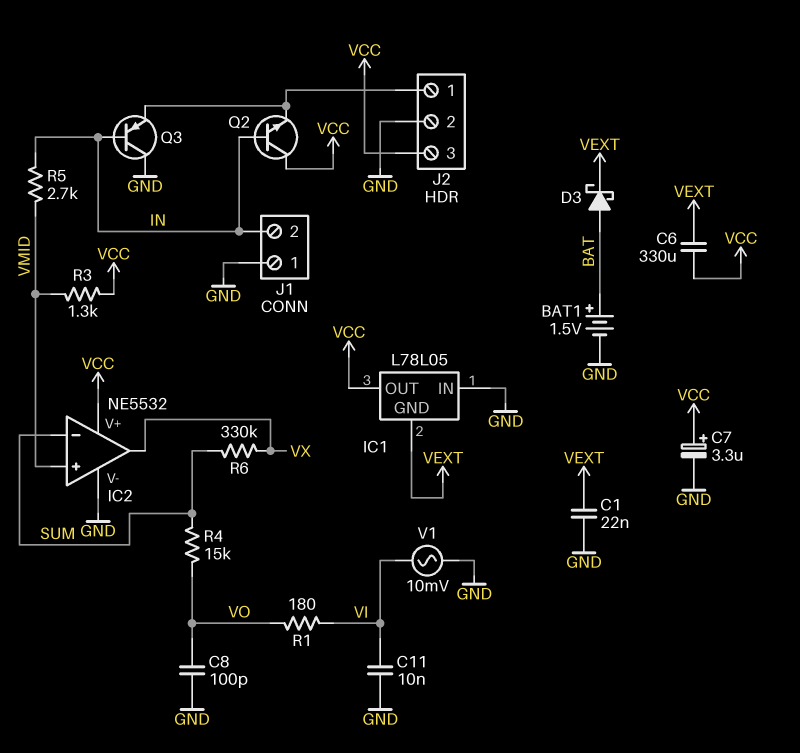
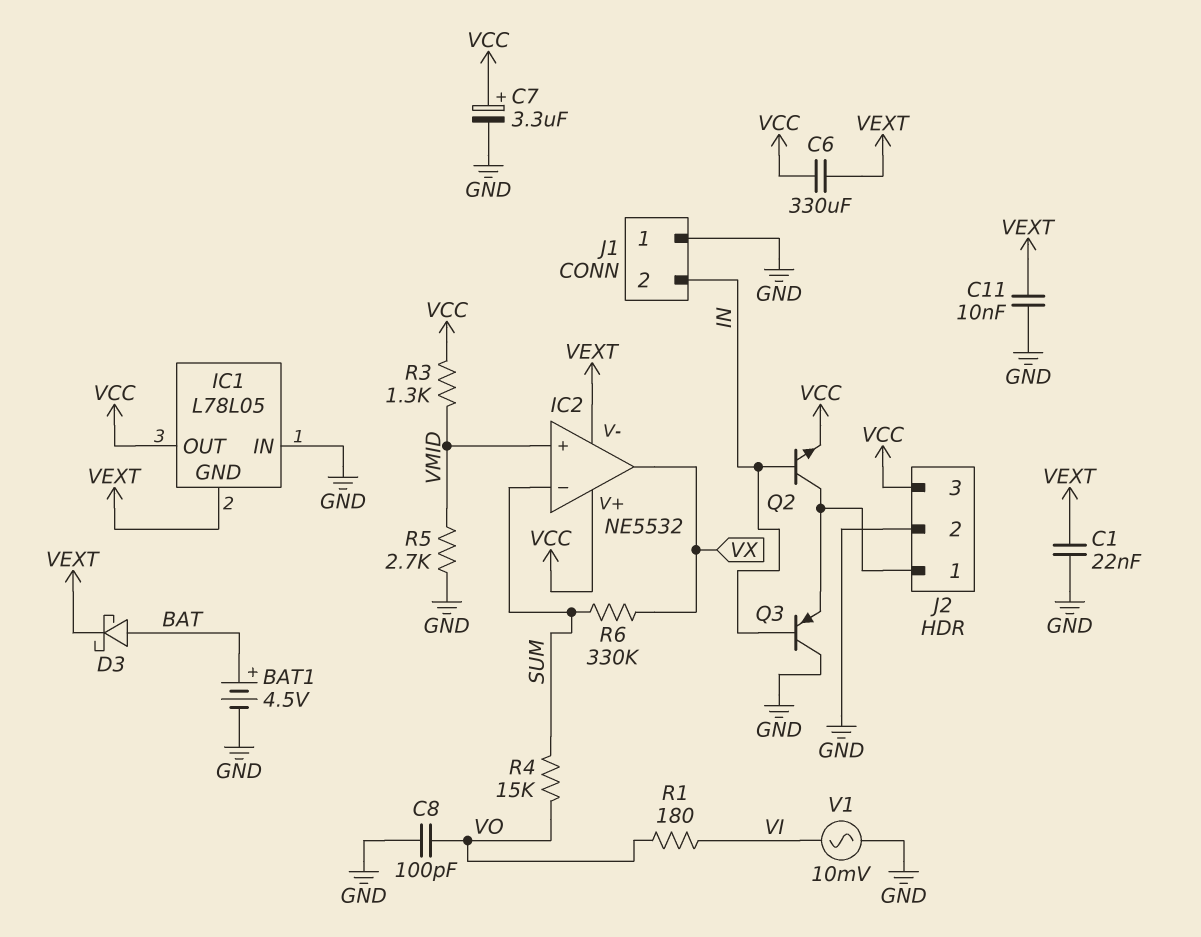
BAT1: 1.5V (plus BAT, minus GND) -> 4.5V (plus BAT, minus GND)
C11: 10nF (GND, VI) -> 10nF (GND, VEXT)
IC2 pin V-: GND -> VEXT
Q2: NPN (B IN, C VCC, E J2/1) -> NPN (B IN, C J2/1, E VCC)
R5: 2.7k (IN, VMID) -> 2.7k (GND, VMID)

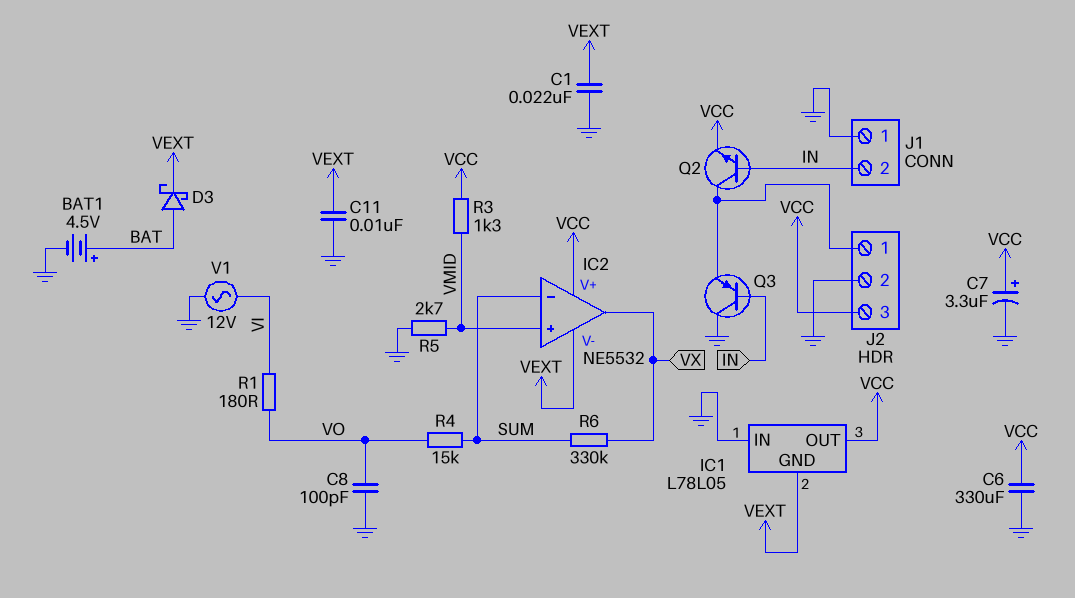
C6: 330uF (VCC, VEXT) -> 330uF (GND, VCC)
V1: AC 10mV (GND, VI) -> AC 12V (GND, VI)

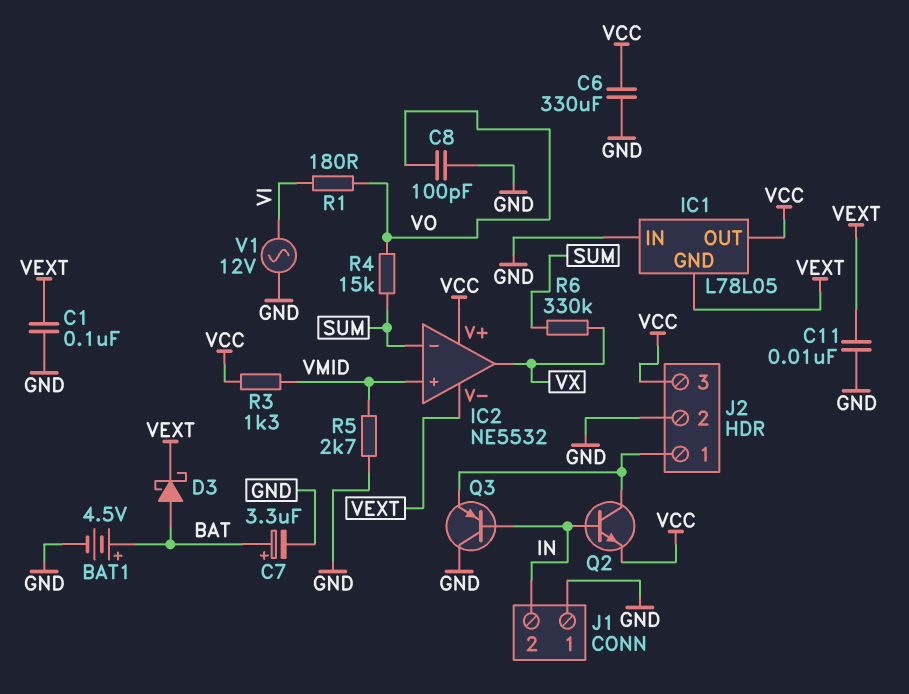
C1: 22nF (GND, VEXT) -> 100nF (GND, VEXT)
C7: 3.3uF (plus VCC, minus GND) -> 3.3uF (plus BAT, minus GND)

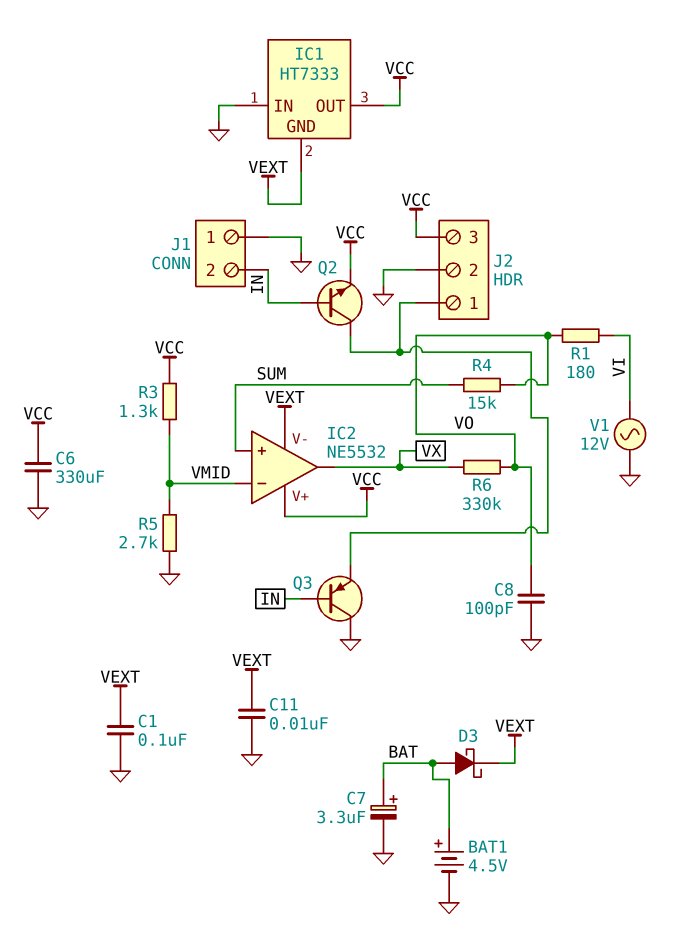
IC1: L78L05 -> HT7333
IC2 pin in+: VMID -> SUM
IC2 pin in-: SUM -> VMID
R6: 330k (SUM, VX) -> 330k (VO, VX)

